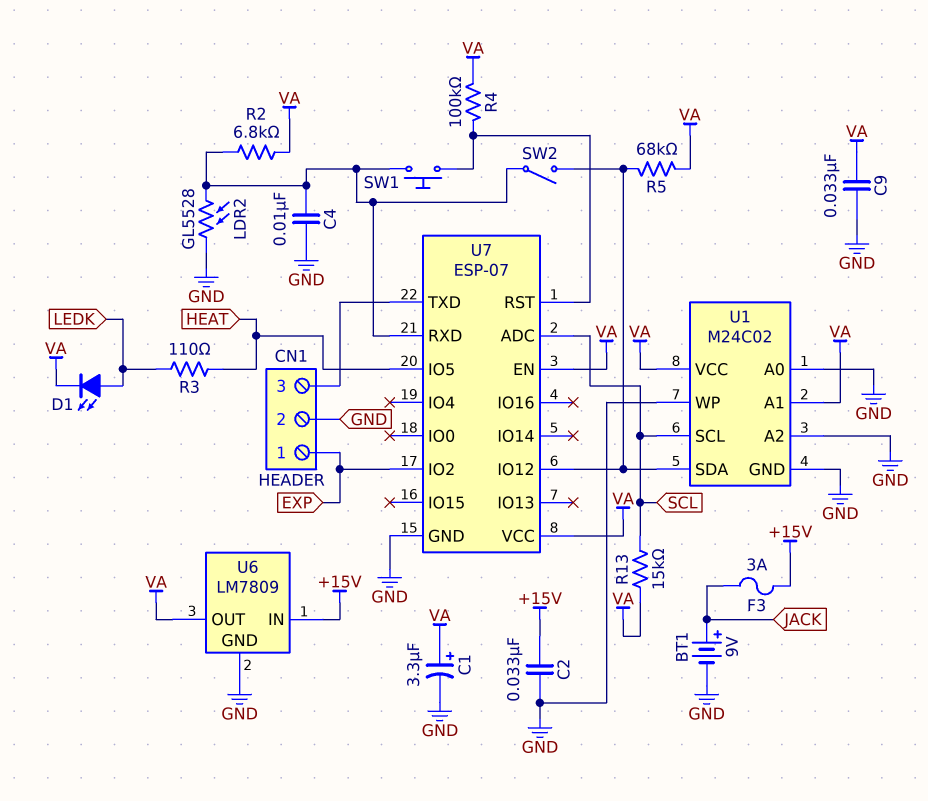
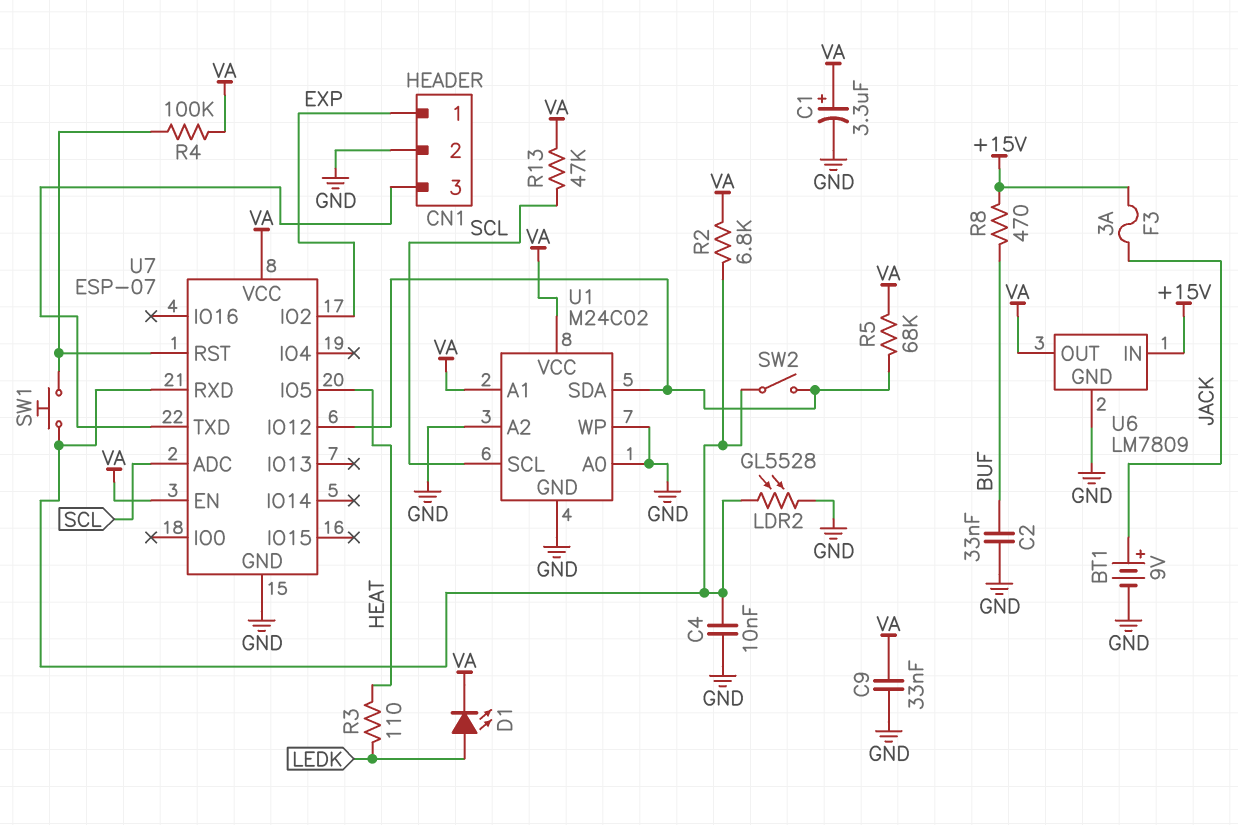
C2: 33nF (+15V, GND) -> 33nF (BUF, GND)
R8: none -> 470 (+15V, BUF)
R13: 15k (SCL, VA) -> 47k (SCL, VA)

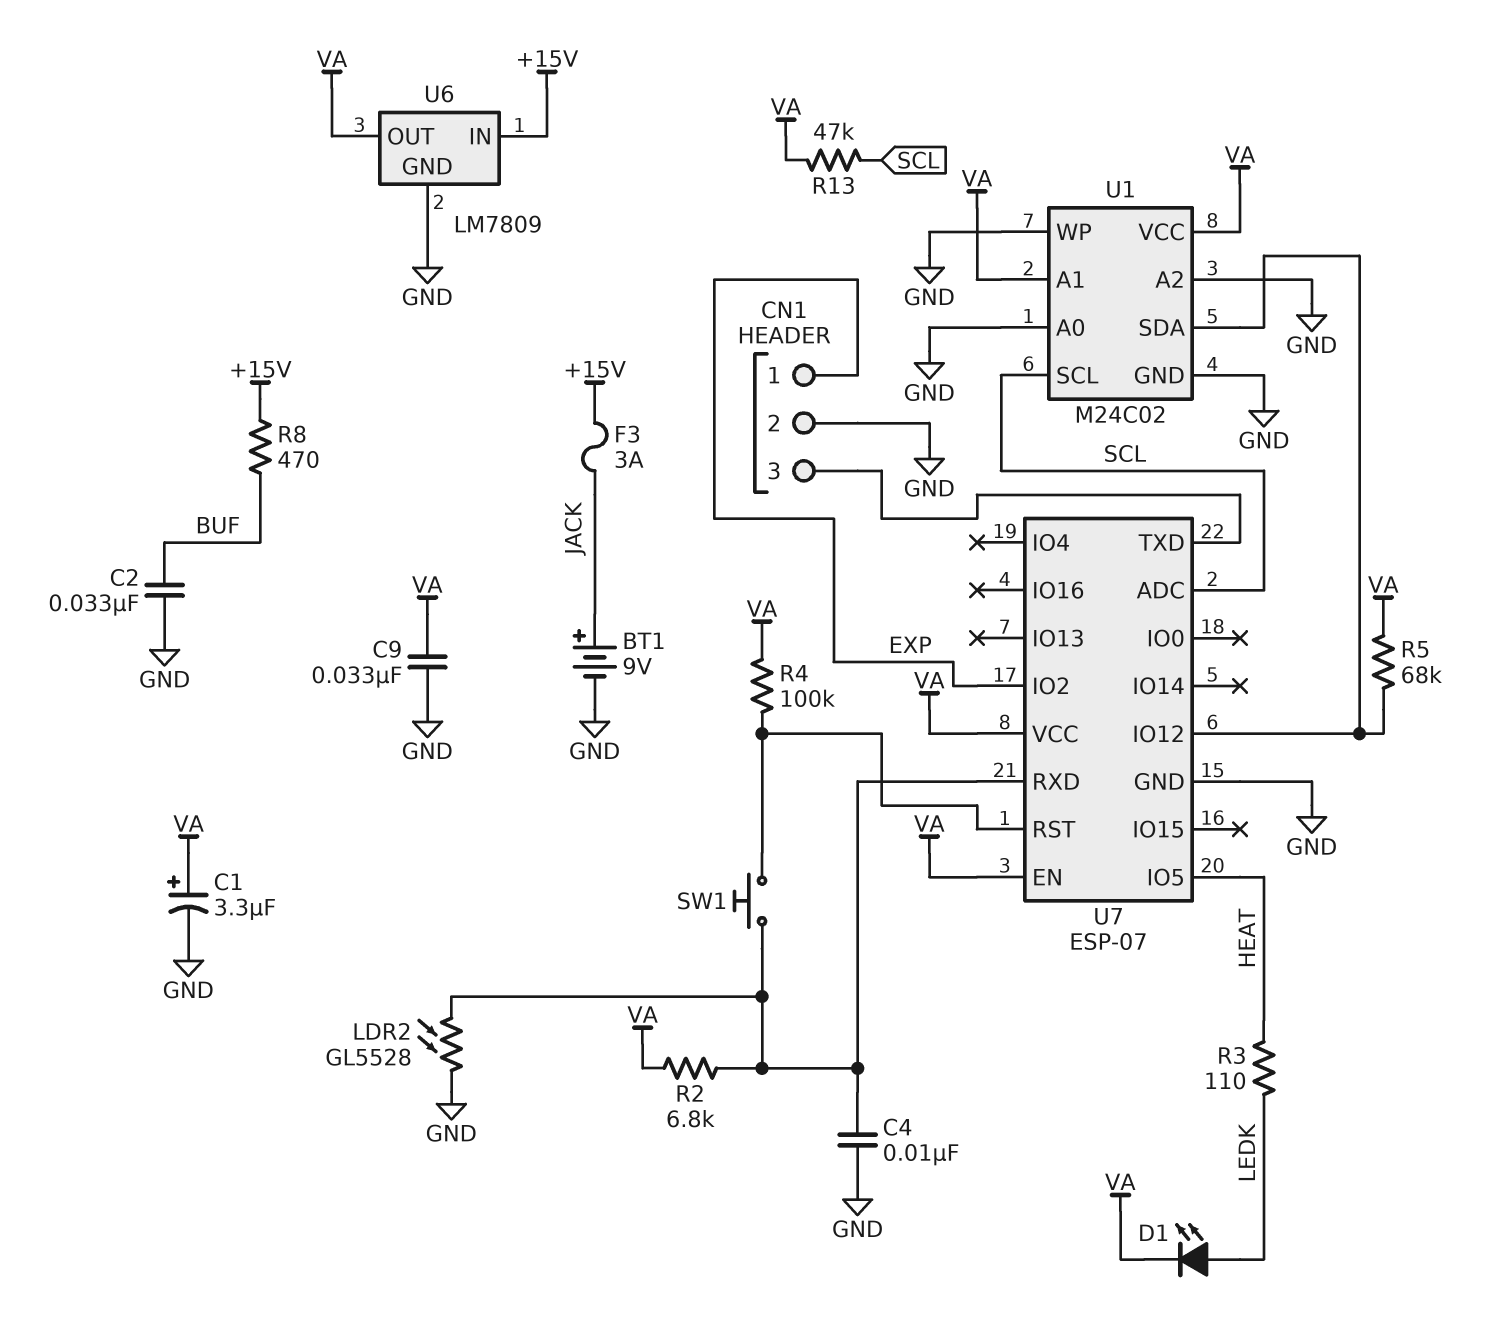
SW2: switch (U1/SDA, U7/RXD) -> none

